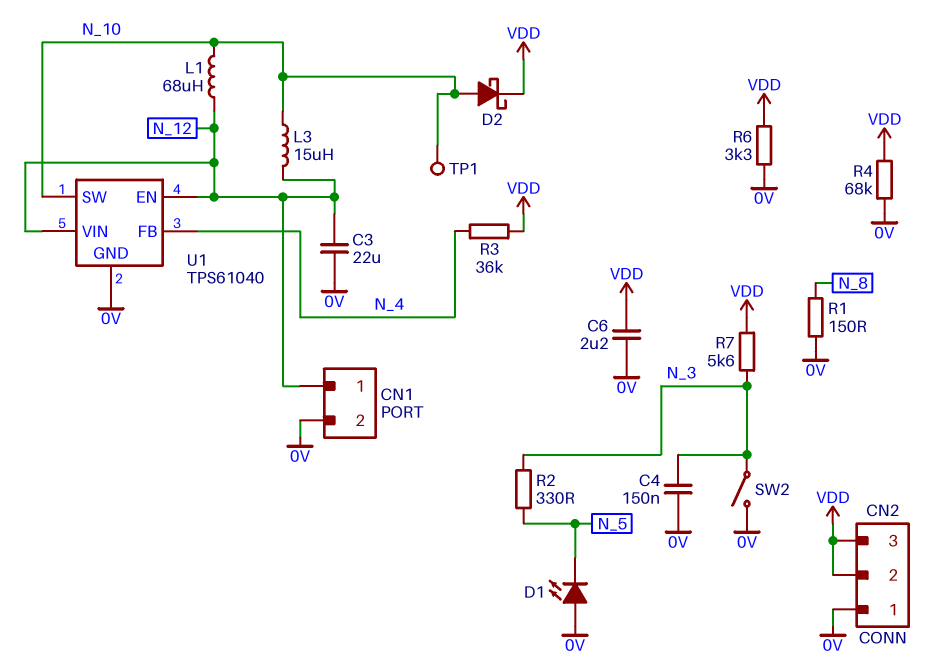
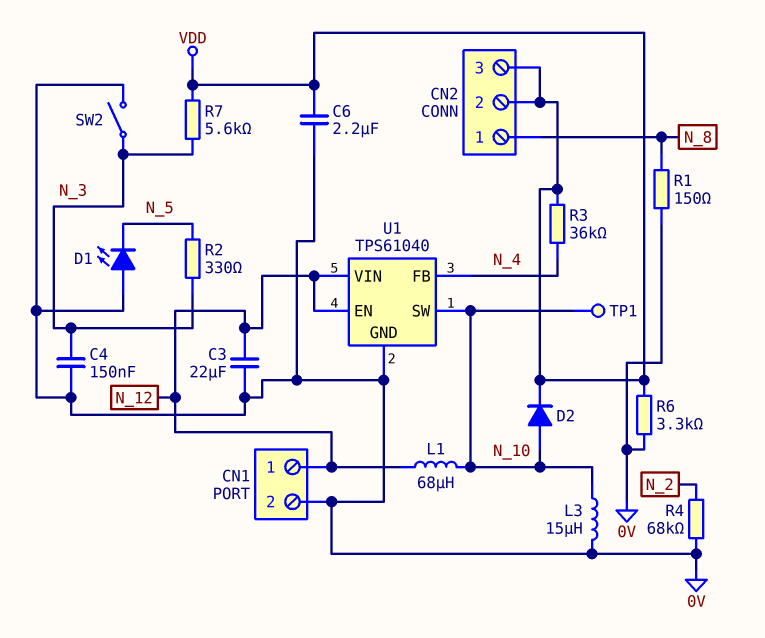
CN2 pin 1: 0V -> N_8
D2: schottky (A N_10, K VDD) -> diode (A N_10, K VDD)
L3: 15uH (N_10, N_12) -> 15uH (0V, N_10)
R4: 68k (0V, VDD) -> 68k (0V, N_2)

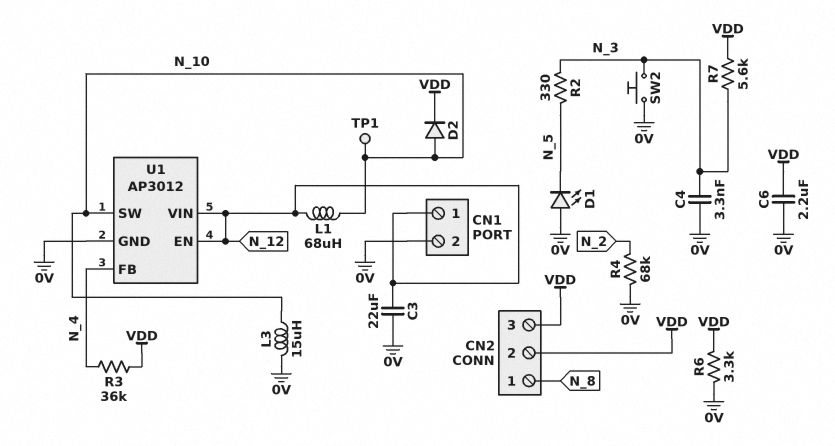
C4: 150nF (0V, N_3) -> 3.3nF (0V, N_3)
R1: 150 (0V, N_8) -> none
SW2: switch (0V, N_3) -> button (0V, N_3)
U1: TPS61040 -> AP3012

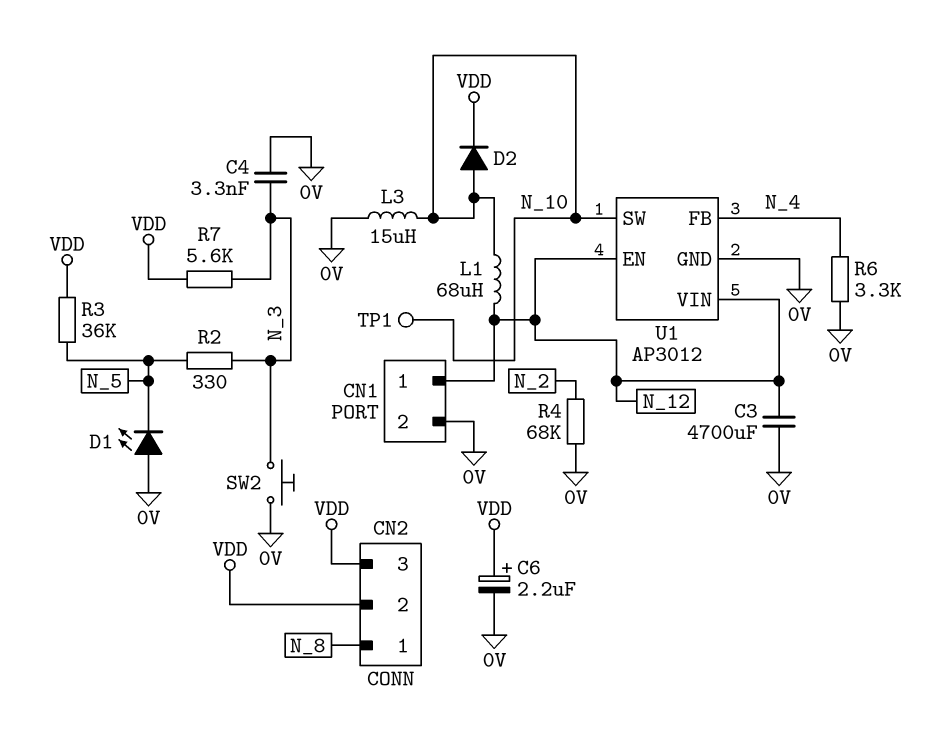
C3: 22uF (0V, N_12) -> 4700uF (0V, N_12)
C6: 2.2uF (0V, VDD) -> 2.2uF (plus VDD, minus 0V)
R3: 36k (N_4, VDD) -> 36k (N_5, VDD)
R6: 3.3k (0V, VDD) -> 3.3k (0V, N_4)

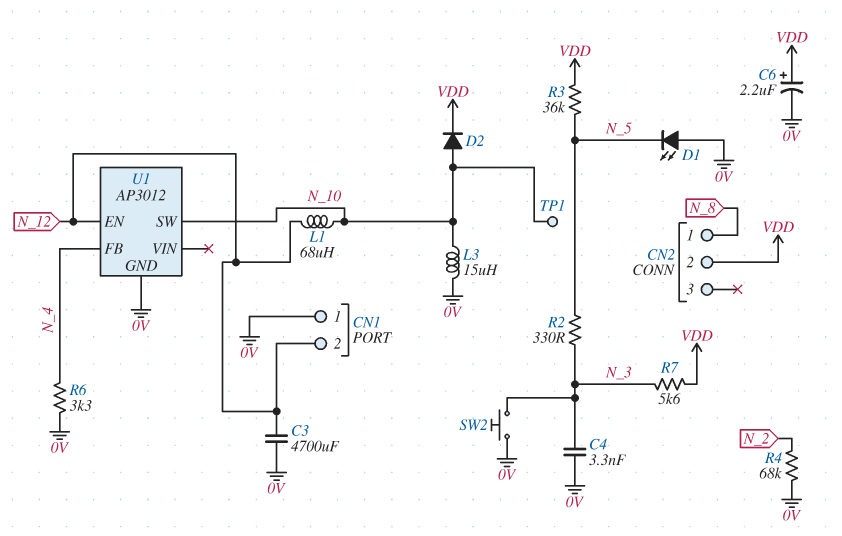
CN1 pin 1: N_12 -> 0V
CN1 pin 2: 0V -> N_12
CN2 pin 3: VDD -> none
U1 pin VIN: N_12 -> none

